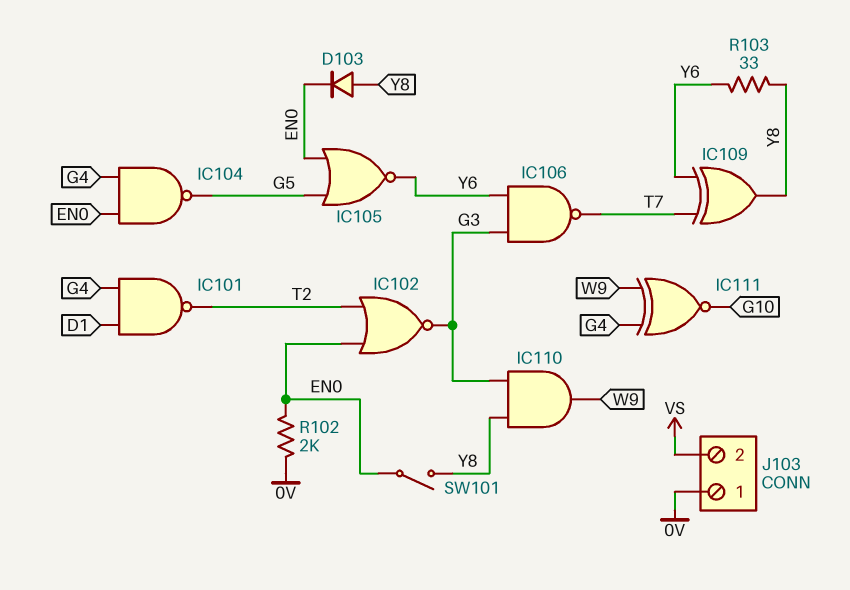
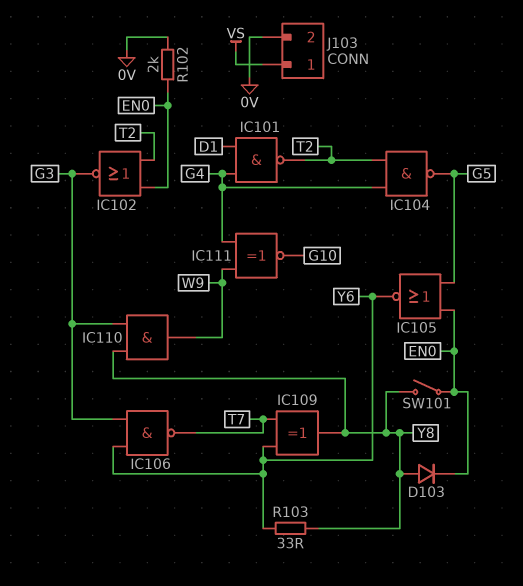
IC104: NAND (in EN0, in G4, out G5) -> NAND (in G4, in T2, out G5)
J103 pin 1: 0V -> VS
J103 pin 2: VS -> 0V

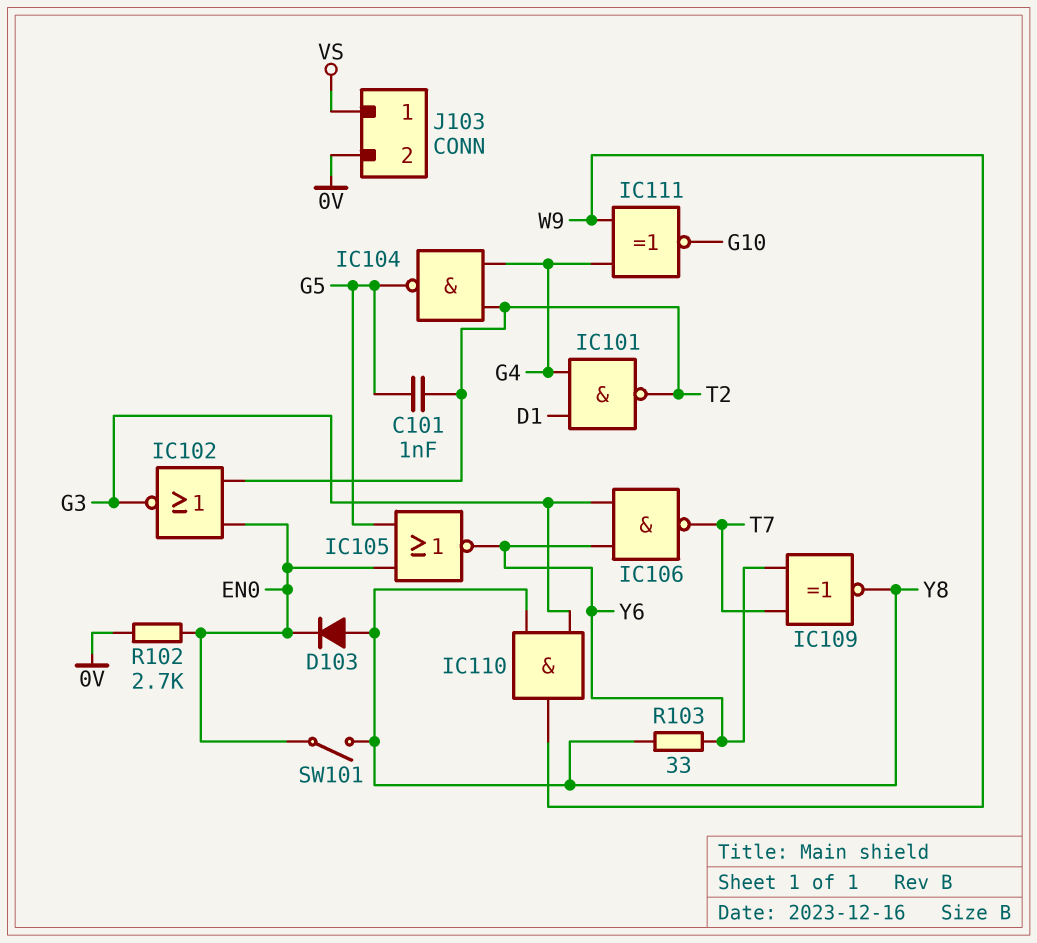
C101: none -> 1nF (G5, T2)
IC109: XOR (in T7, in Y6, out Y8) -> XNOR (in T7, in Y6, out Y8)
R102: 2k (0V, EN0) -> 2.7k (0V, EN0)

